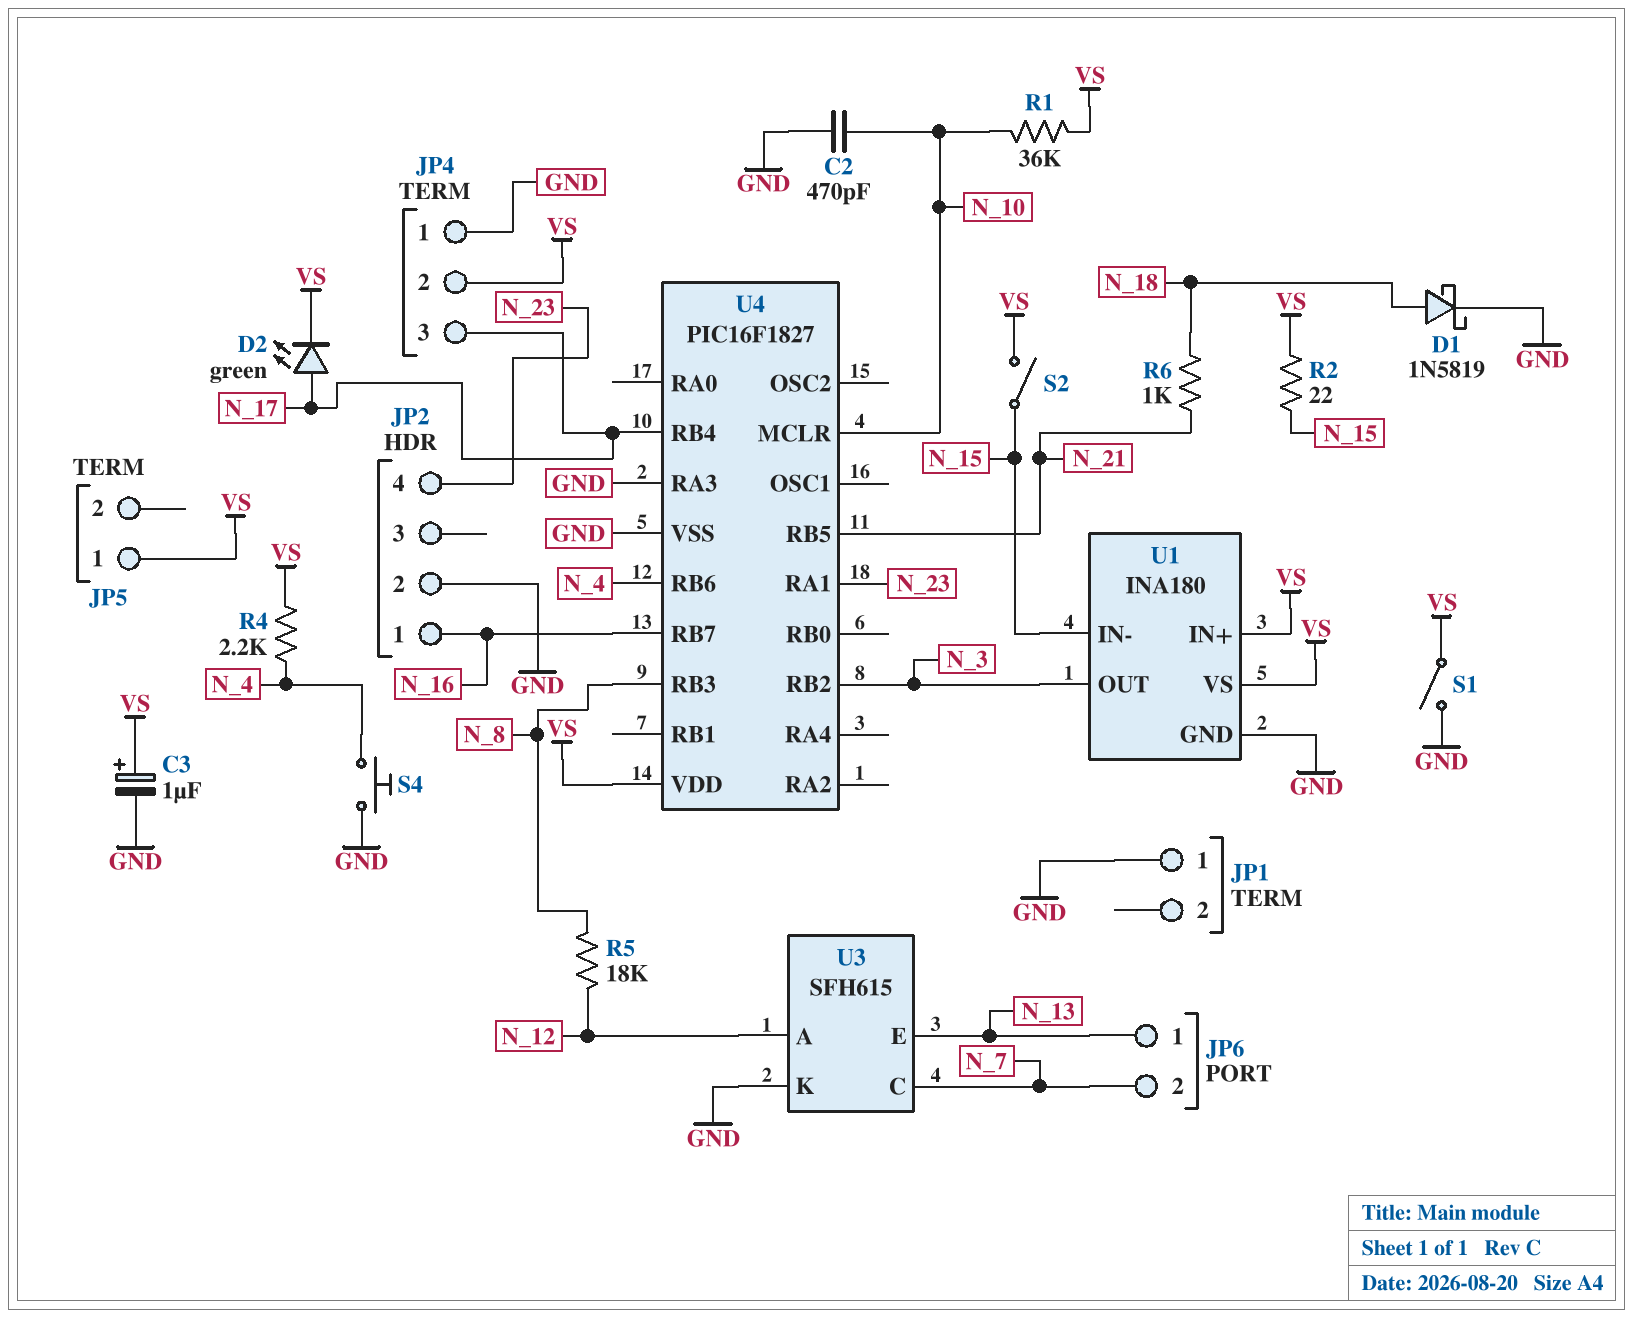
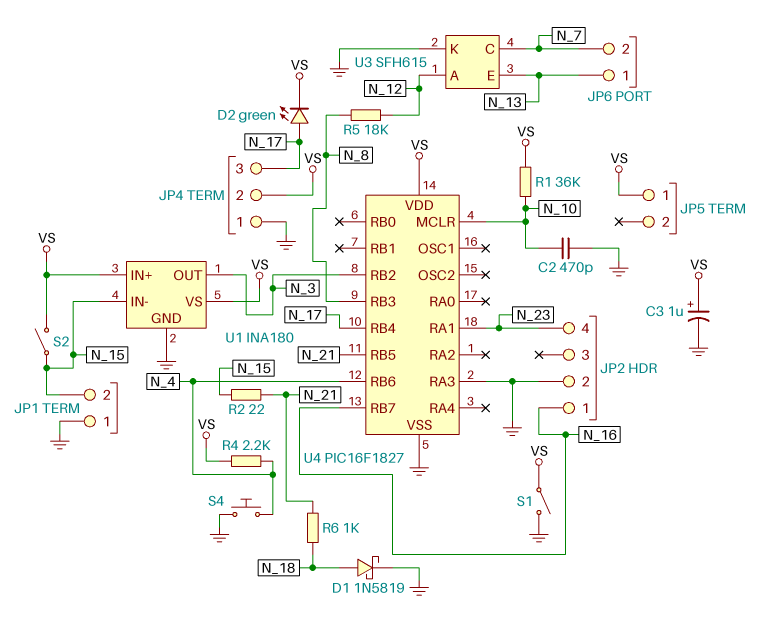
JP1 pin 2: none -> N_15
R2: 22 (N_15, VS) -> 22 (N_15, N_21)

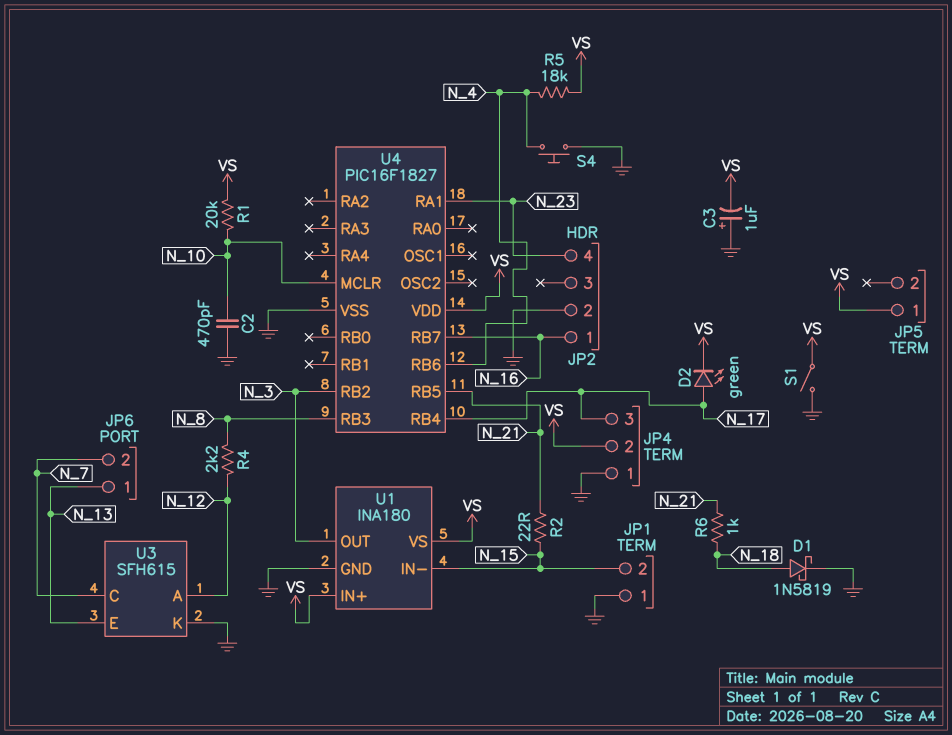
C3: 1uF (plus VS, minus GND) -> 1uF (plus GND, minus VS)
R1: 36k (N_10, VS) -> 20k (N_10, VS)
R4: 2.2k (N_4, VS) -> 2.2k (N_8, N_12)
R5: 18k (N_8, N_12) -> 18k (N_4, VS)
S2: switch (N_15, VS) -> none
U4 pin RA3: GND -> none

